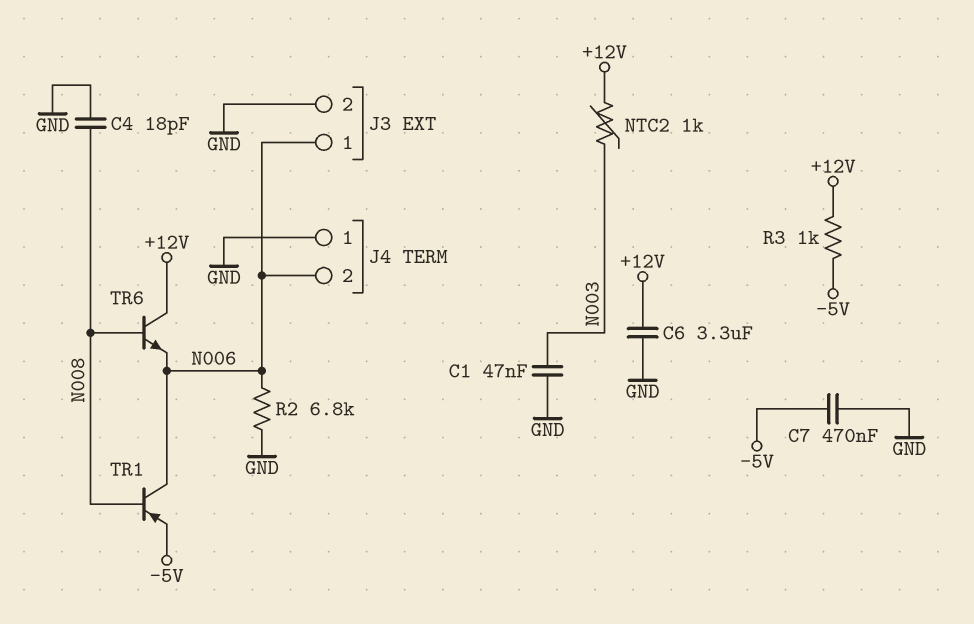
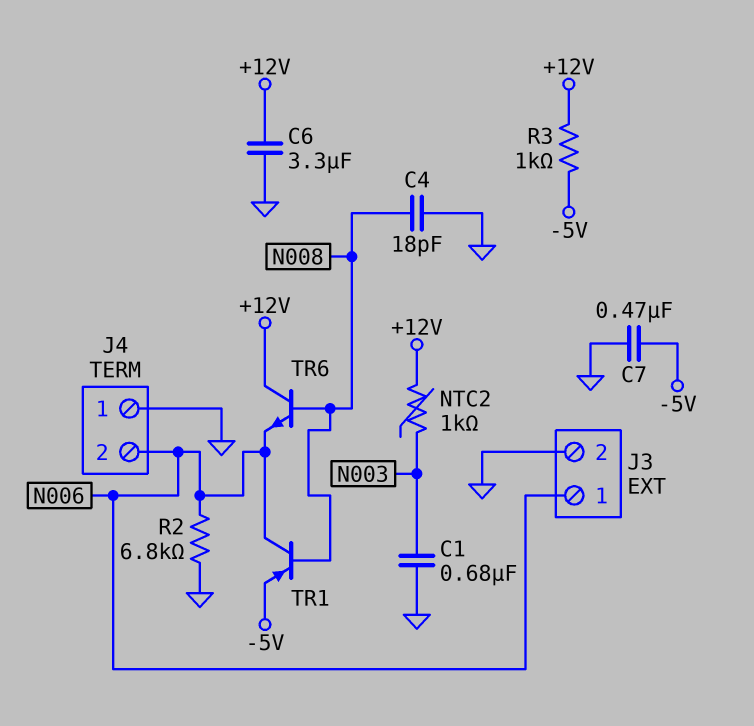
C1: 47nF (GND, N003) -> 680nF (GND, N003)

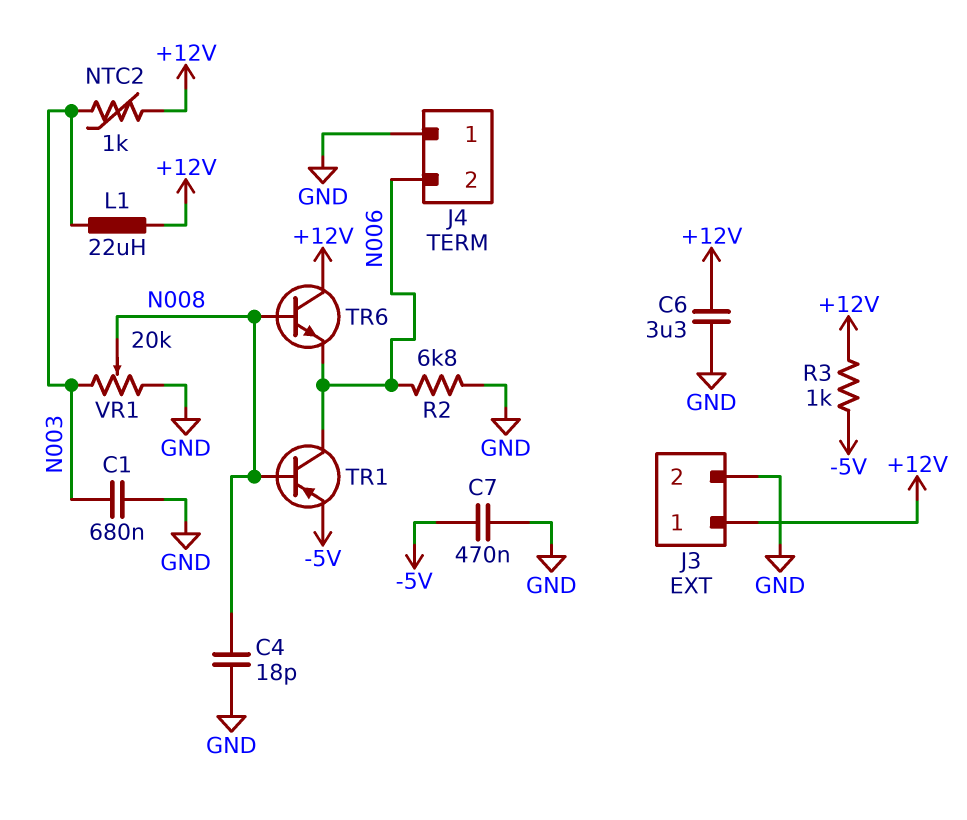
J3 pin 1: N006 -> +12V
L1: none -> 22uH (+12V, N003)
VR1: none -> 20k (GND, N003, wiper N008)

